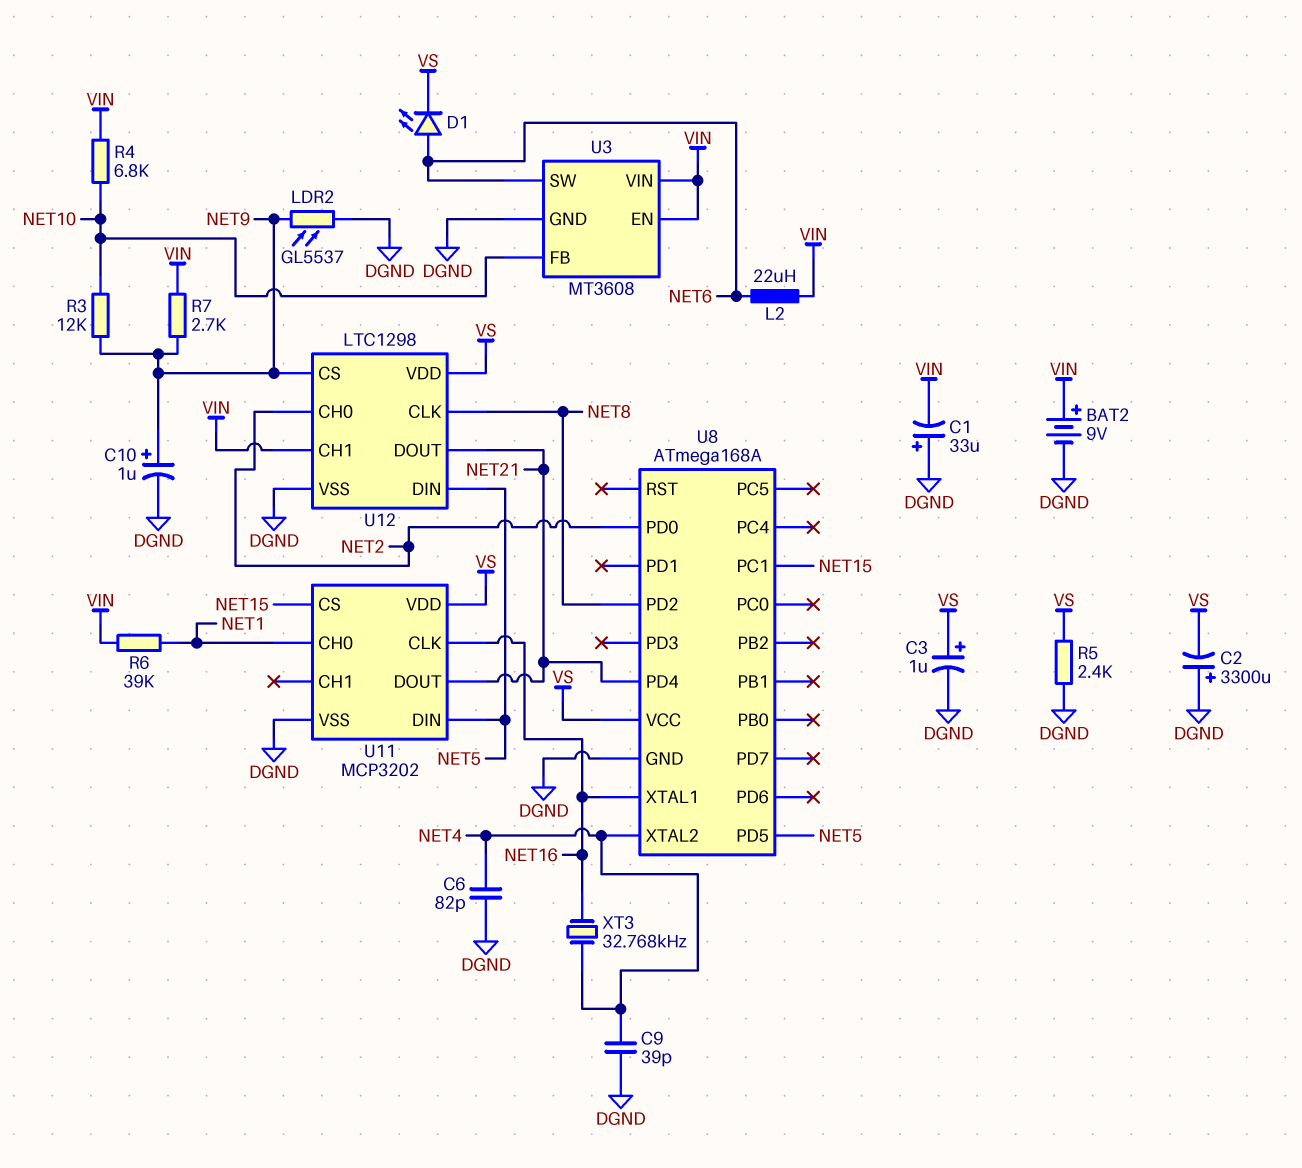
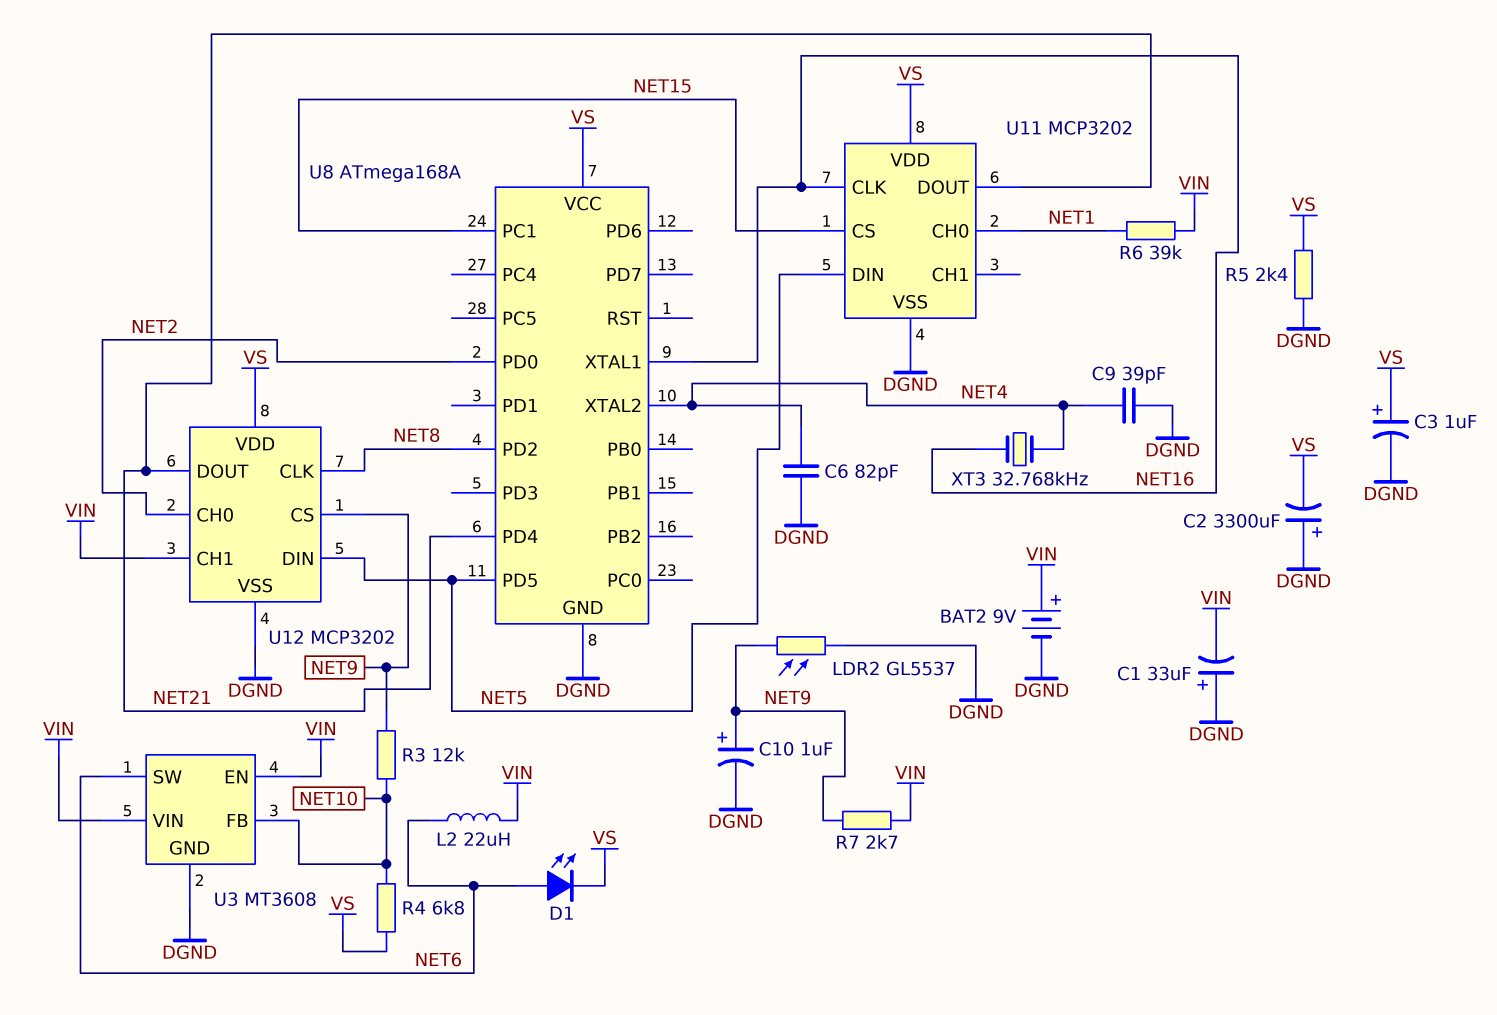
R4: 6.8k (NET10, VIN) -> 6.8k (NET10, VS)
U12: LTC1298 -> MCP3202

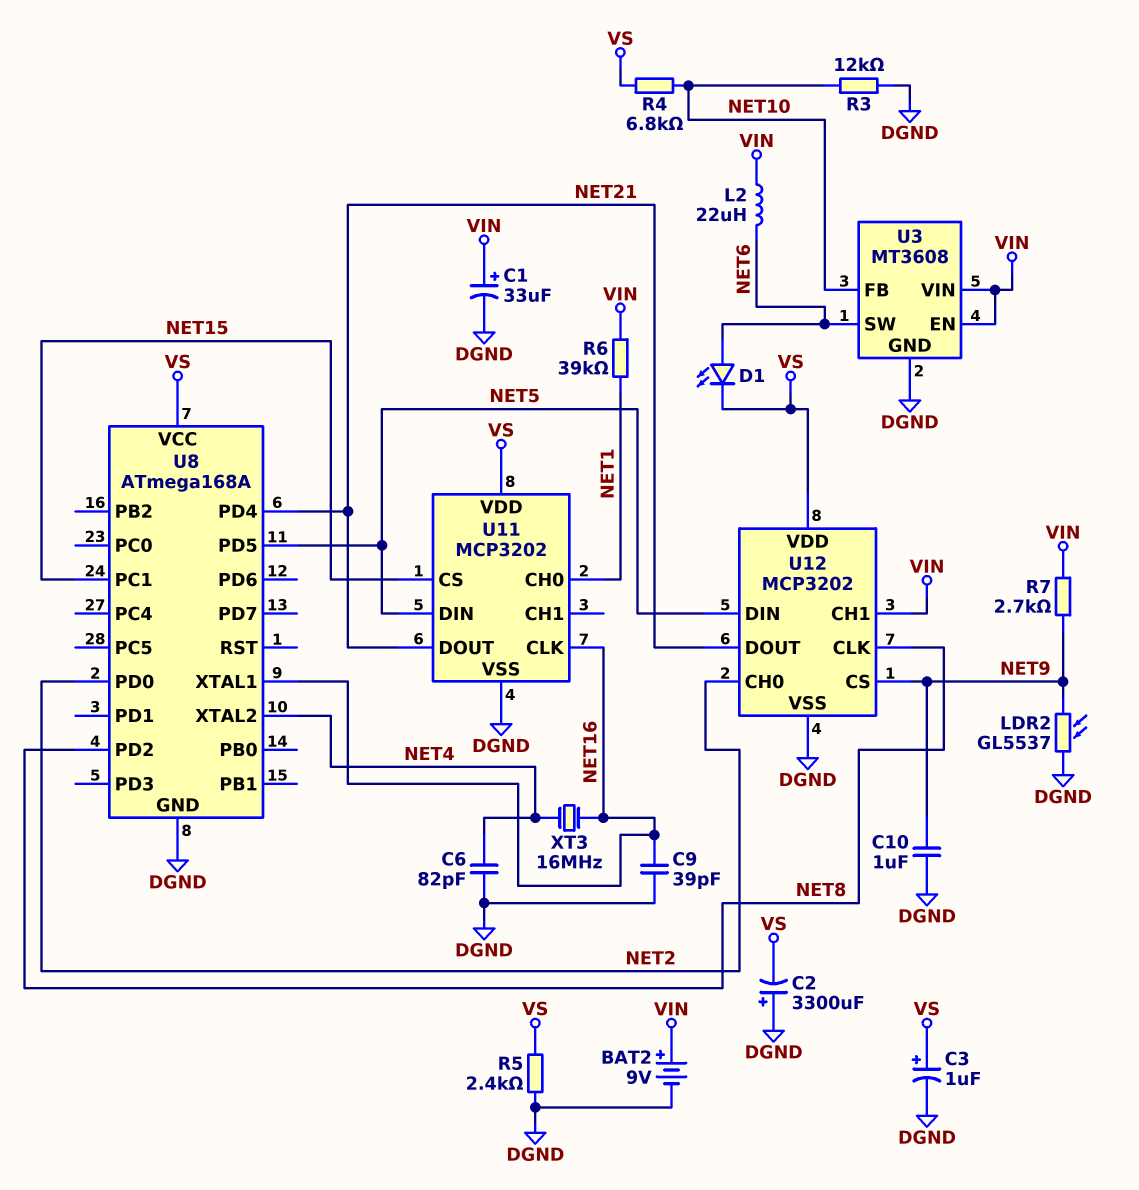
C1: 33uF (plus DGND, minus VIN) -> 33uF (plus VIN, minus DGND)
C9: 39pF (DGND, NET4) -> 39pF (DGND, NET16)
C10: 1uF (plus NET9, minus DGND) -> 1uF (DGND, NET9)
R3: 12k (NET9, NET10) -> 12k (DGND, NET10)
XT3: 32.768kHz (NET4, NET16) -> 16MHz (NET4, NET16)

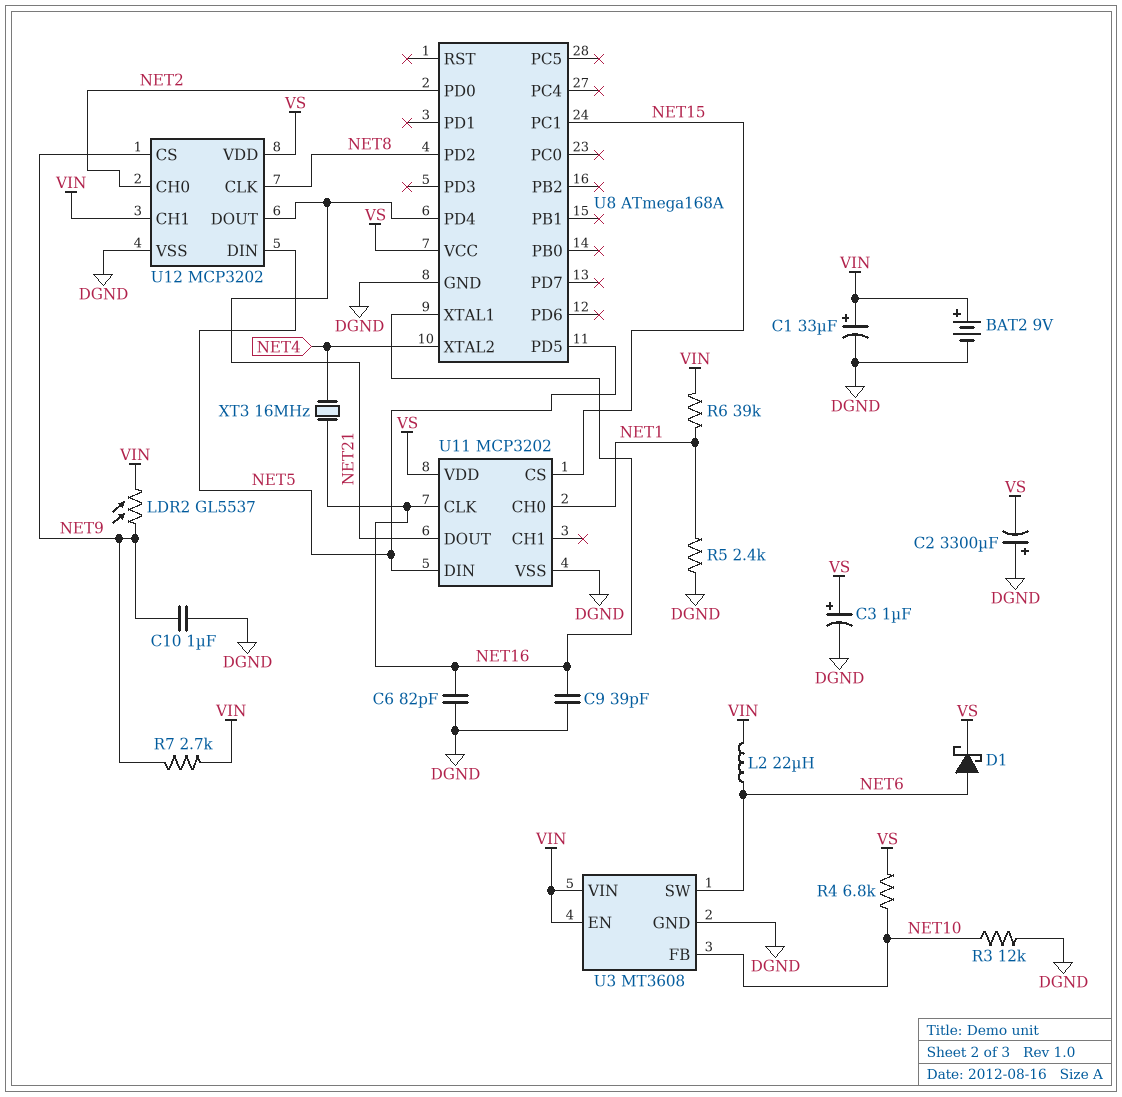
C6: 82pF (DGND, NET4) -> 82pF (DGND, NET16)
D1: LED (A NET6, K VS) -> schottky (A NET6, K VS)
LDR2: GL5537 (DGND, NET9) -> GL5537 (NET9, VIN)
R5: 2.4k (DGND, VS) -> 2.4k (DGND, NET1)

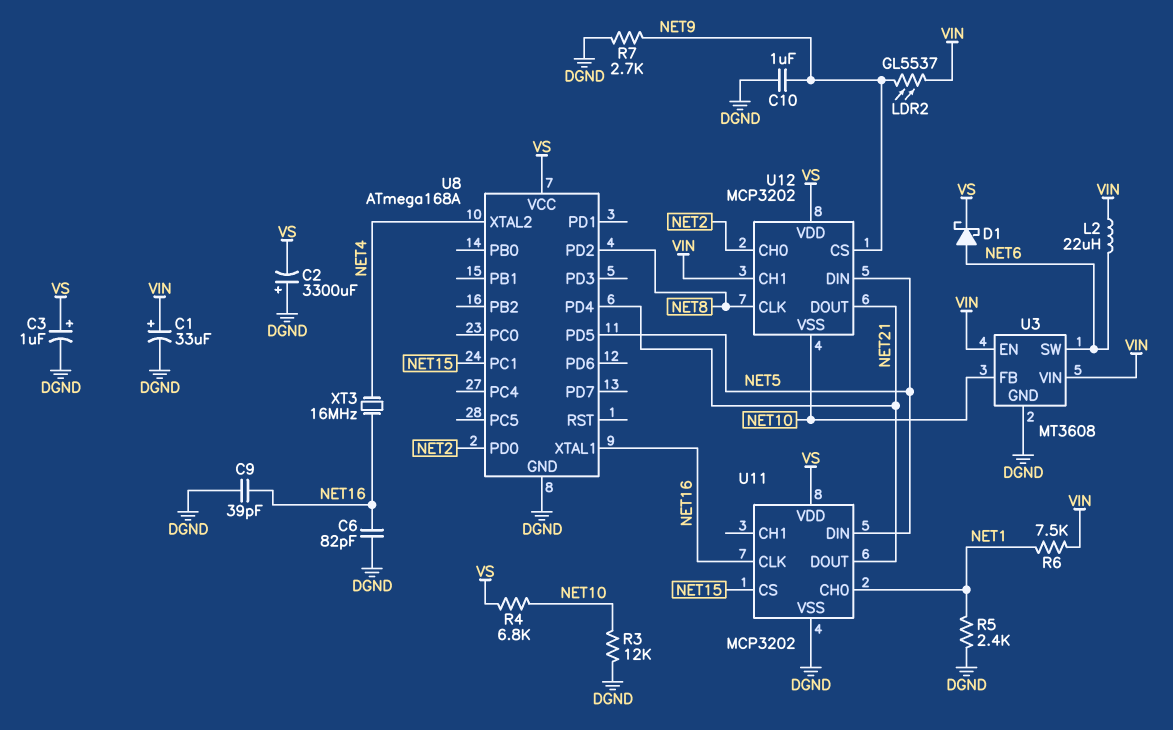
BAT2: 9V (plus VIN, minus DGND) -> none
R6: 39k (NET1, VIN) -> 7.5k (NET1, VIN)
R7: 2.7k (NET9, VIN) -> 2.7k (DGND, NET9)
U12 pin VSS: DGND -> NET10

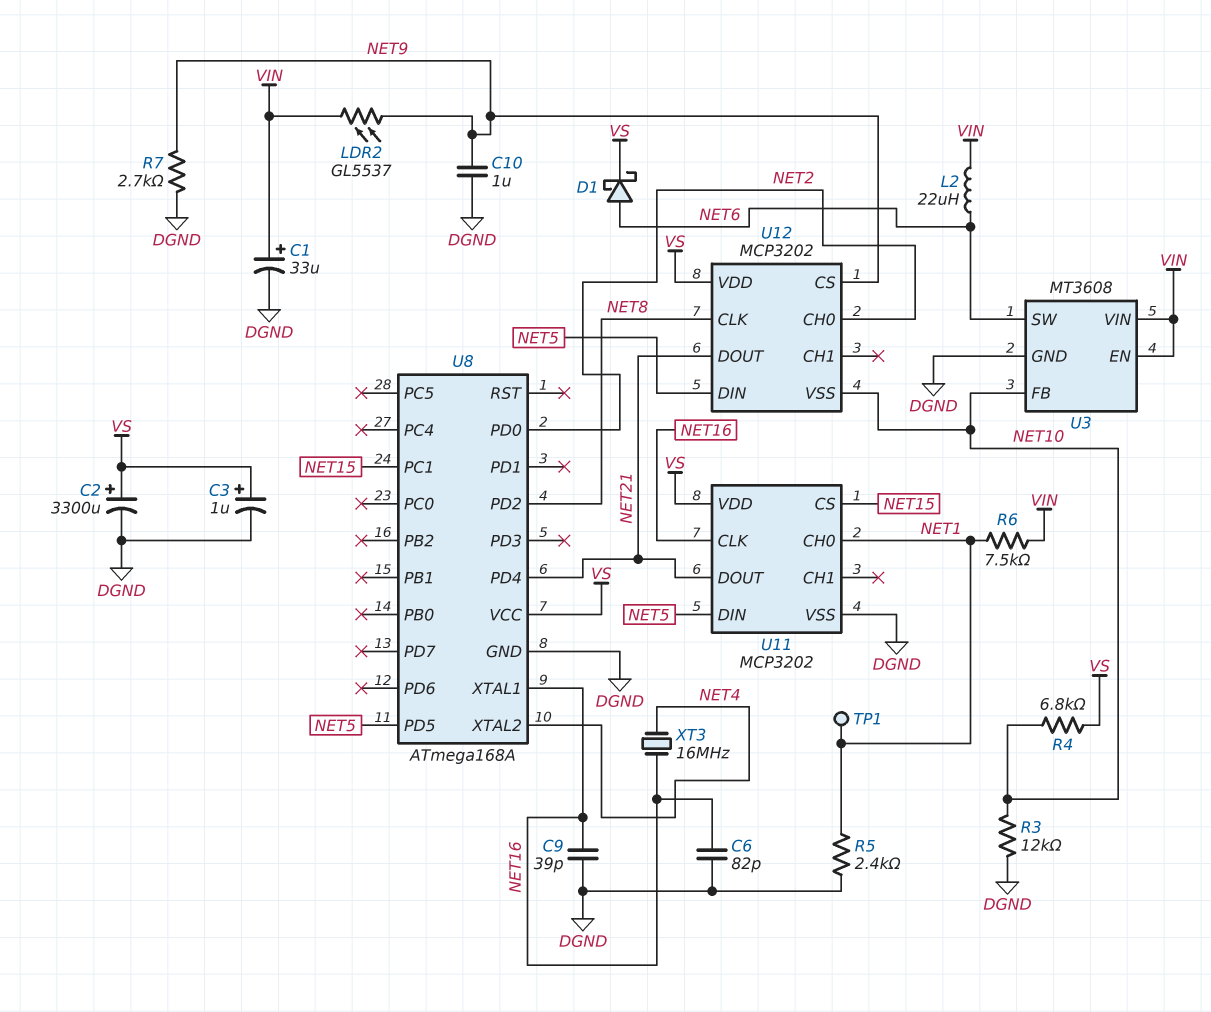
C2: 3300uF (plus DGND, minus VS) -> 3300uF (plus VS, minus DGND)
TP1: none -> test point (NET1)
U12 pin CH1: VIN -> none

